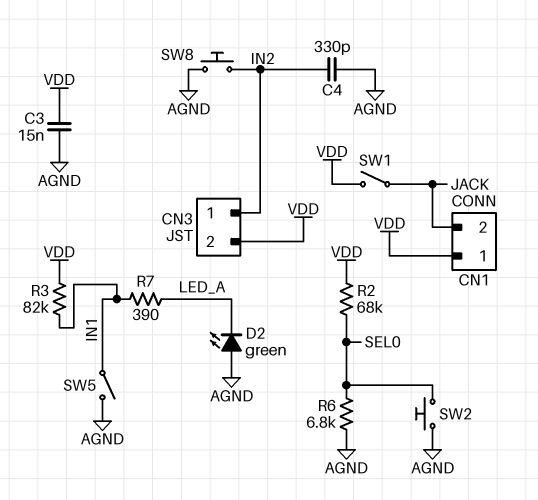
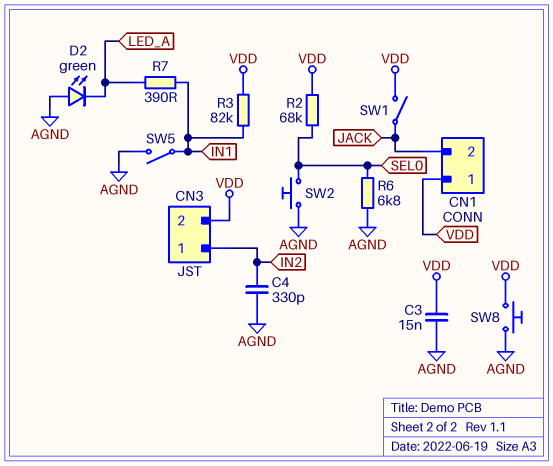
SW8: button (AGND, IN2) -> button (AGND, VDD)

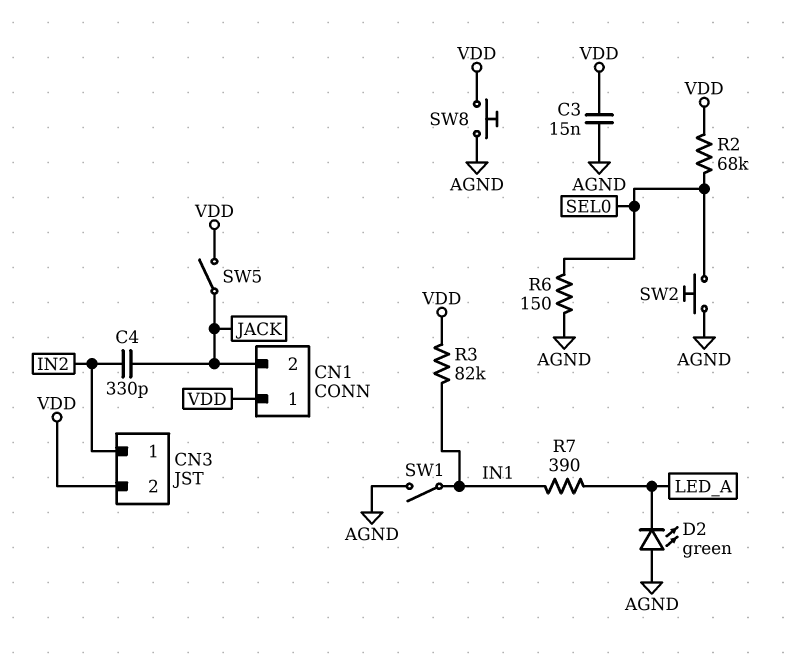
C4: 330pF (AGND, IN2) -> 330pF (IN2, JACK)
R6: 6.8k (AGND, SEL0) -> 150 (AGND, SEL0)
SW1: switch (JACK, VDD) -> switch (AGND, IN1)
SW5: switch (AGND, IN1) -> switch (JACK, VDD)

